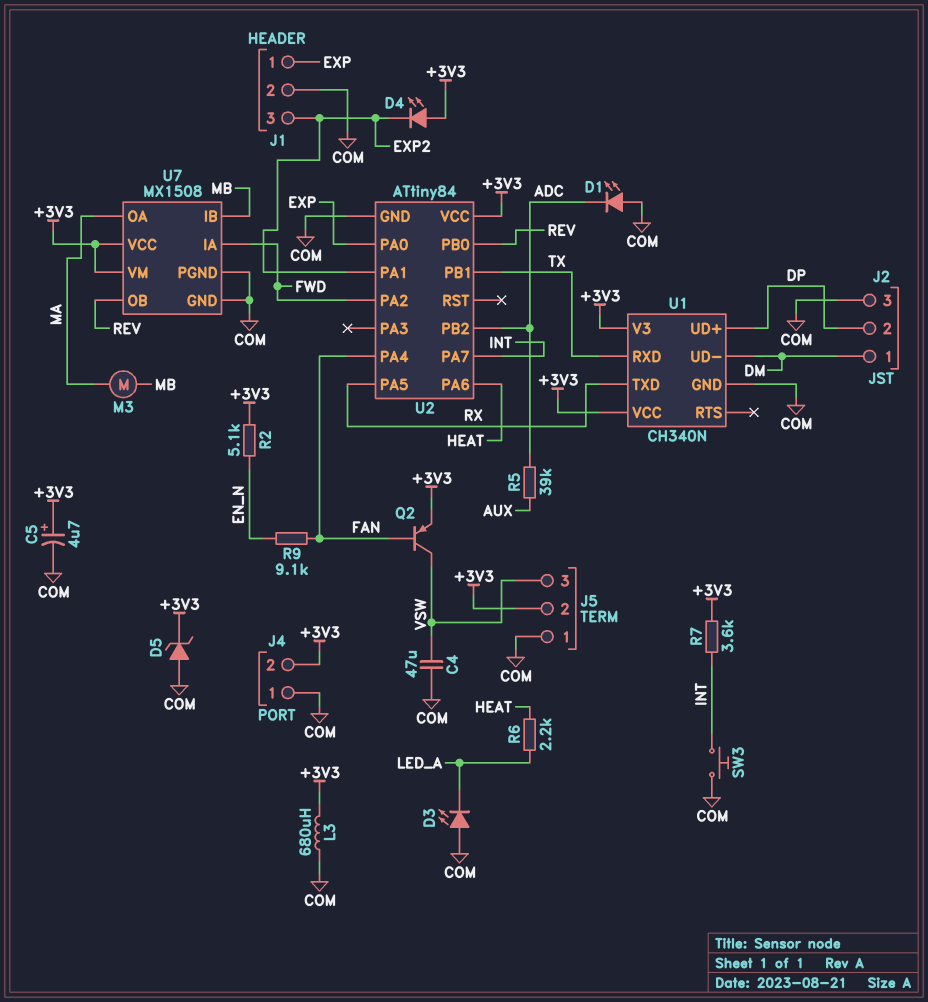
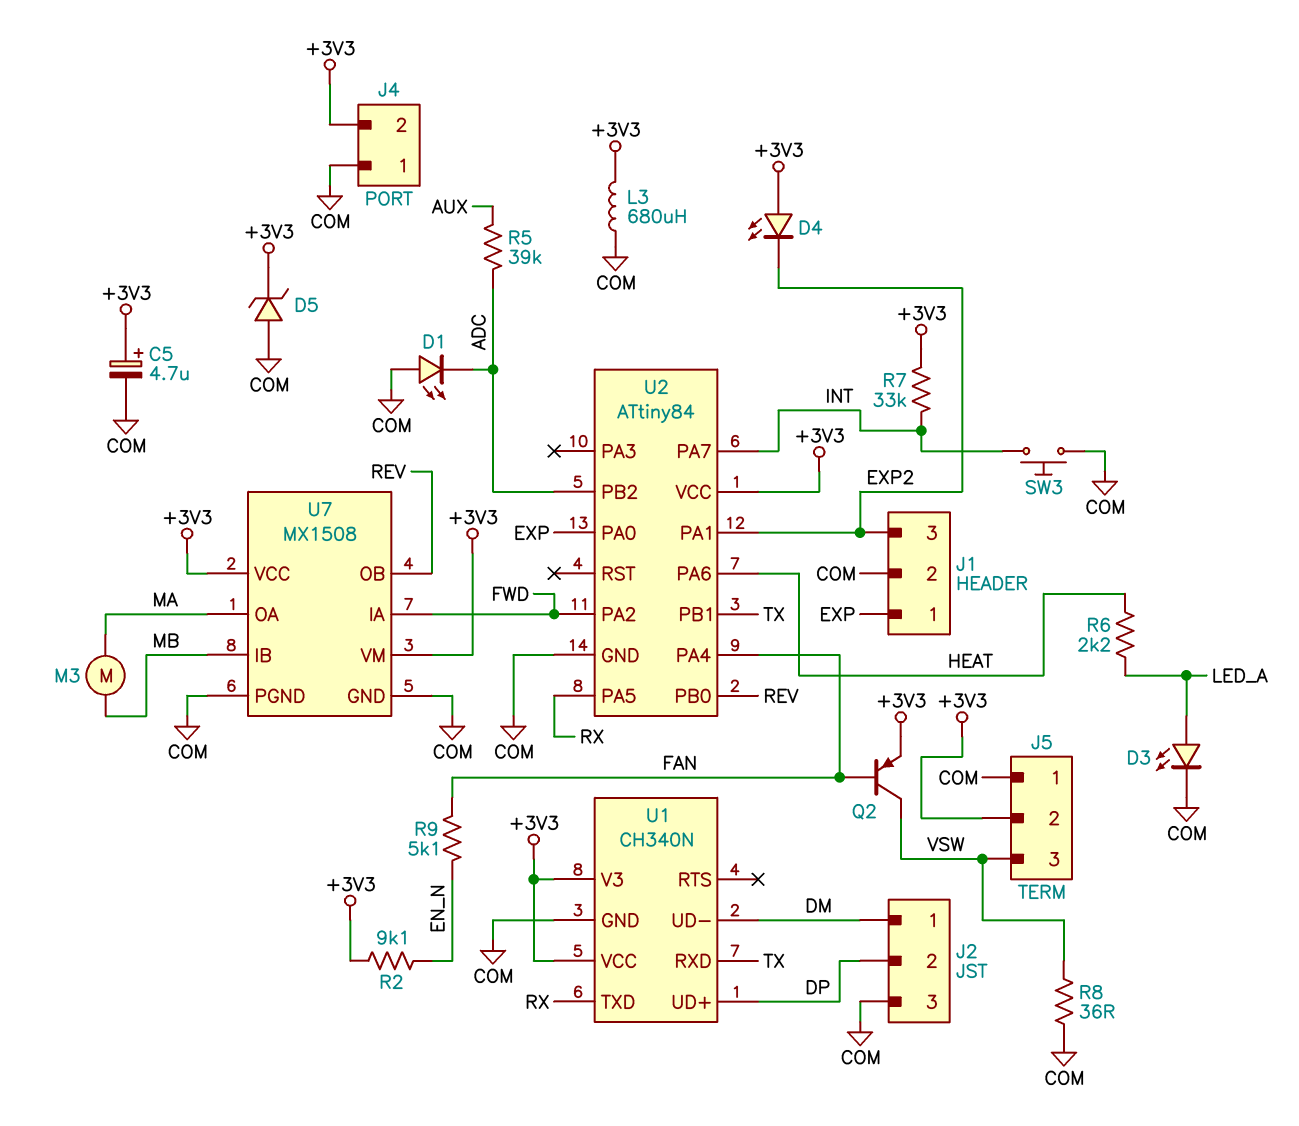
C4: 47uF (COM, VSW) -> none
D3: LED (A COM, K LED_A) -> LED (A LED_A, K COM)
R2: 5.1k (+3V3, EN_N) -> 9.1k (+3V3, EN_N)
R7: 3.6k (+3V3, INT) -> 33k (+3V3, INT)
R8: none -> 36 (COM, VSW)
R9: 9.1k (EN_N, FAN) -> 5.1k (EN_N, FAN)

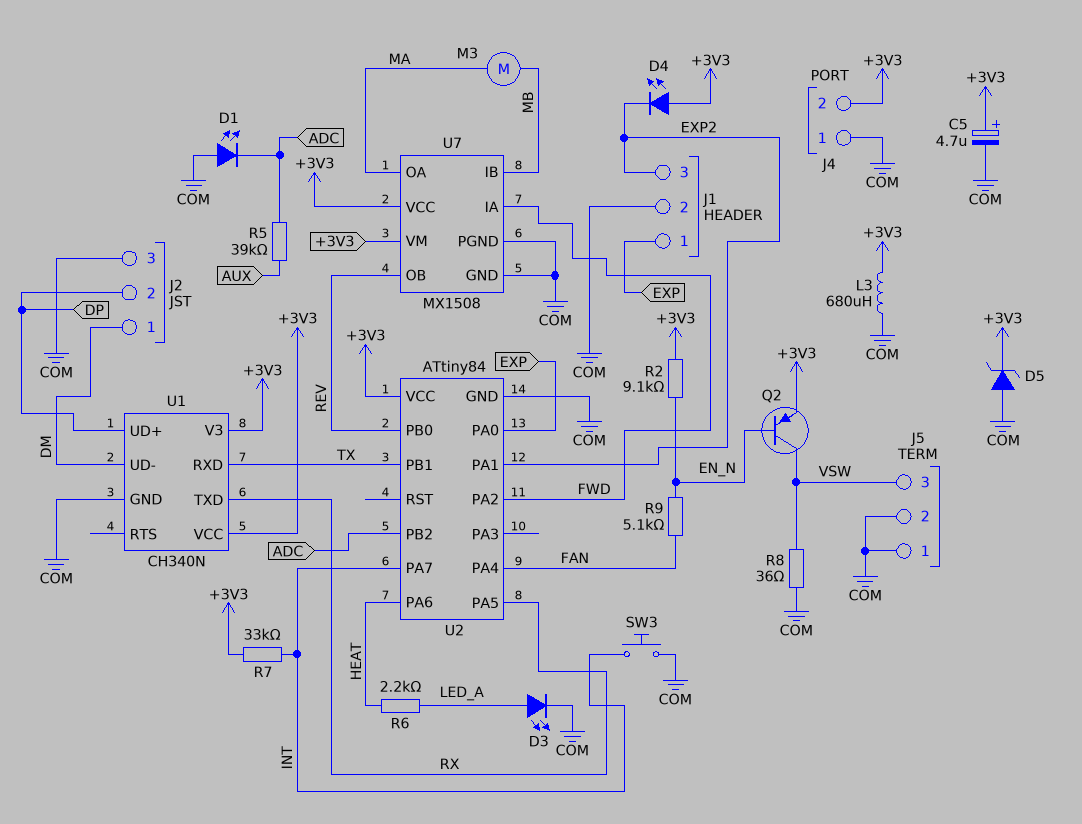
J5 pin 2: +3V3 -> COM
Q2: PNP (B FAN, C VSW, E +3V3) -> PNP (B EN_N, C VSW, E +3V3)

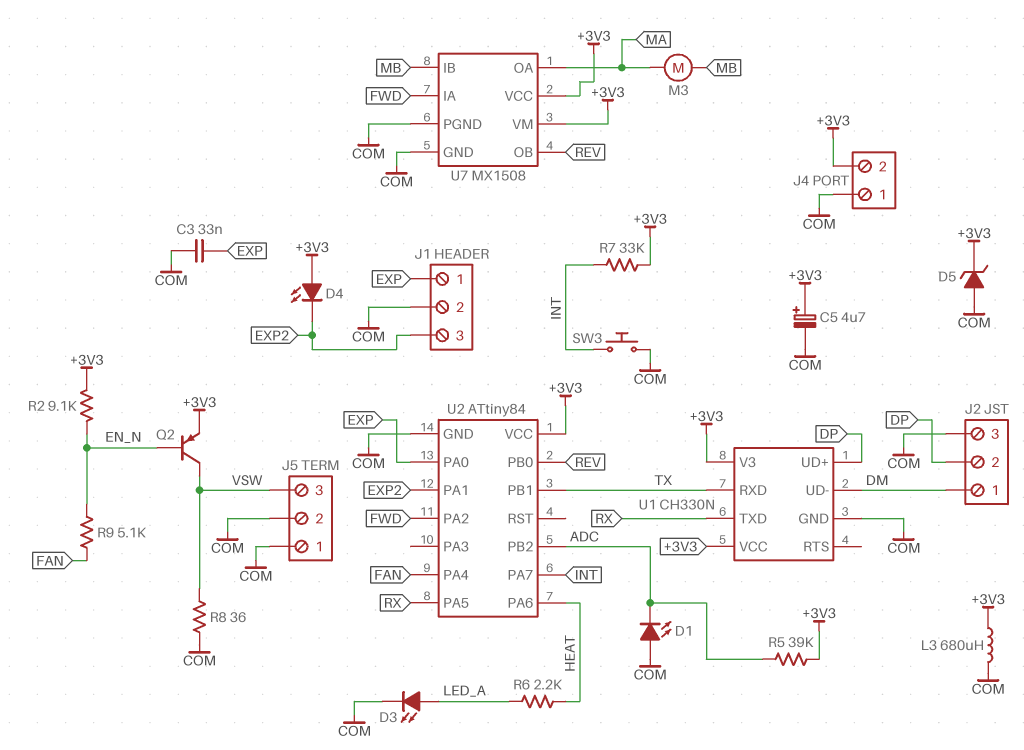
C3: none -> 33nF (COM, EXP)
R5: 39k (ADC, AUX) -> 39k (+3V3, ADC)
U1: CH340N -> CH330N

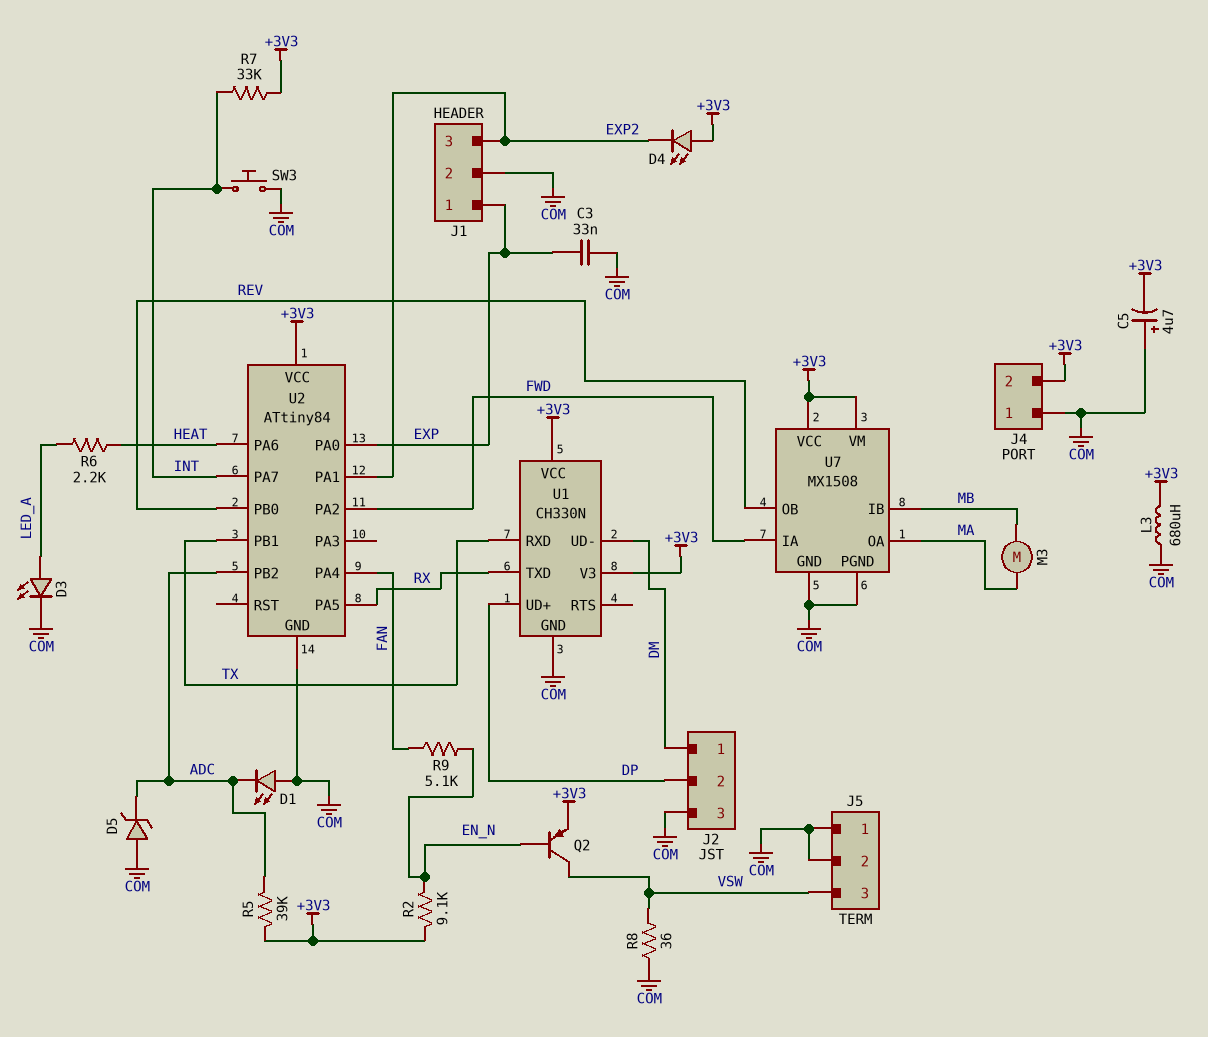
C5: 4.7uF (plus +3V3, minus COM) -> 4.7uF (plus COM, minus +3V3)
D5: zener (A COM, K +3V3) -> zener (A COM, K ADC)

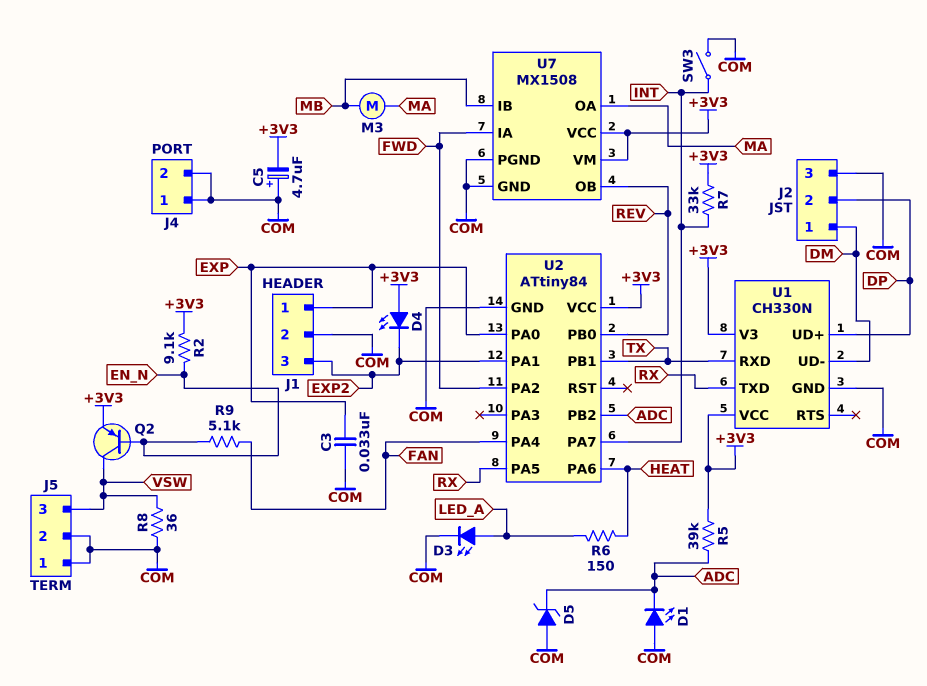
J4 pin 2: +3V3 -> COM
L3: 680uH (+3V3, COM) -> none
R6: 2.2k (HEAT, LED_A) -> 150 (HEAT, LED_A)
SW3: button (COM, INT) -> switch (COM, INT)

